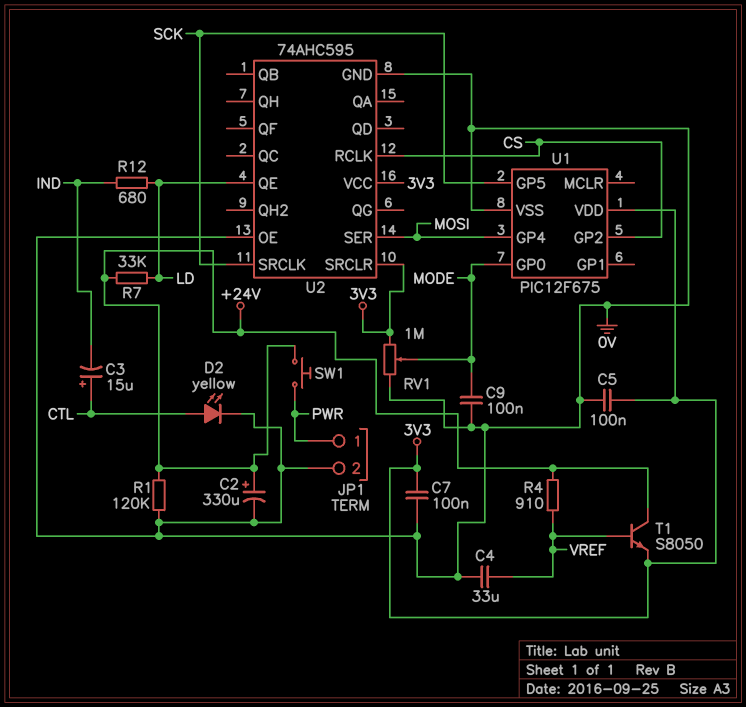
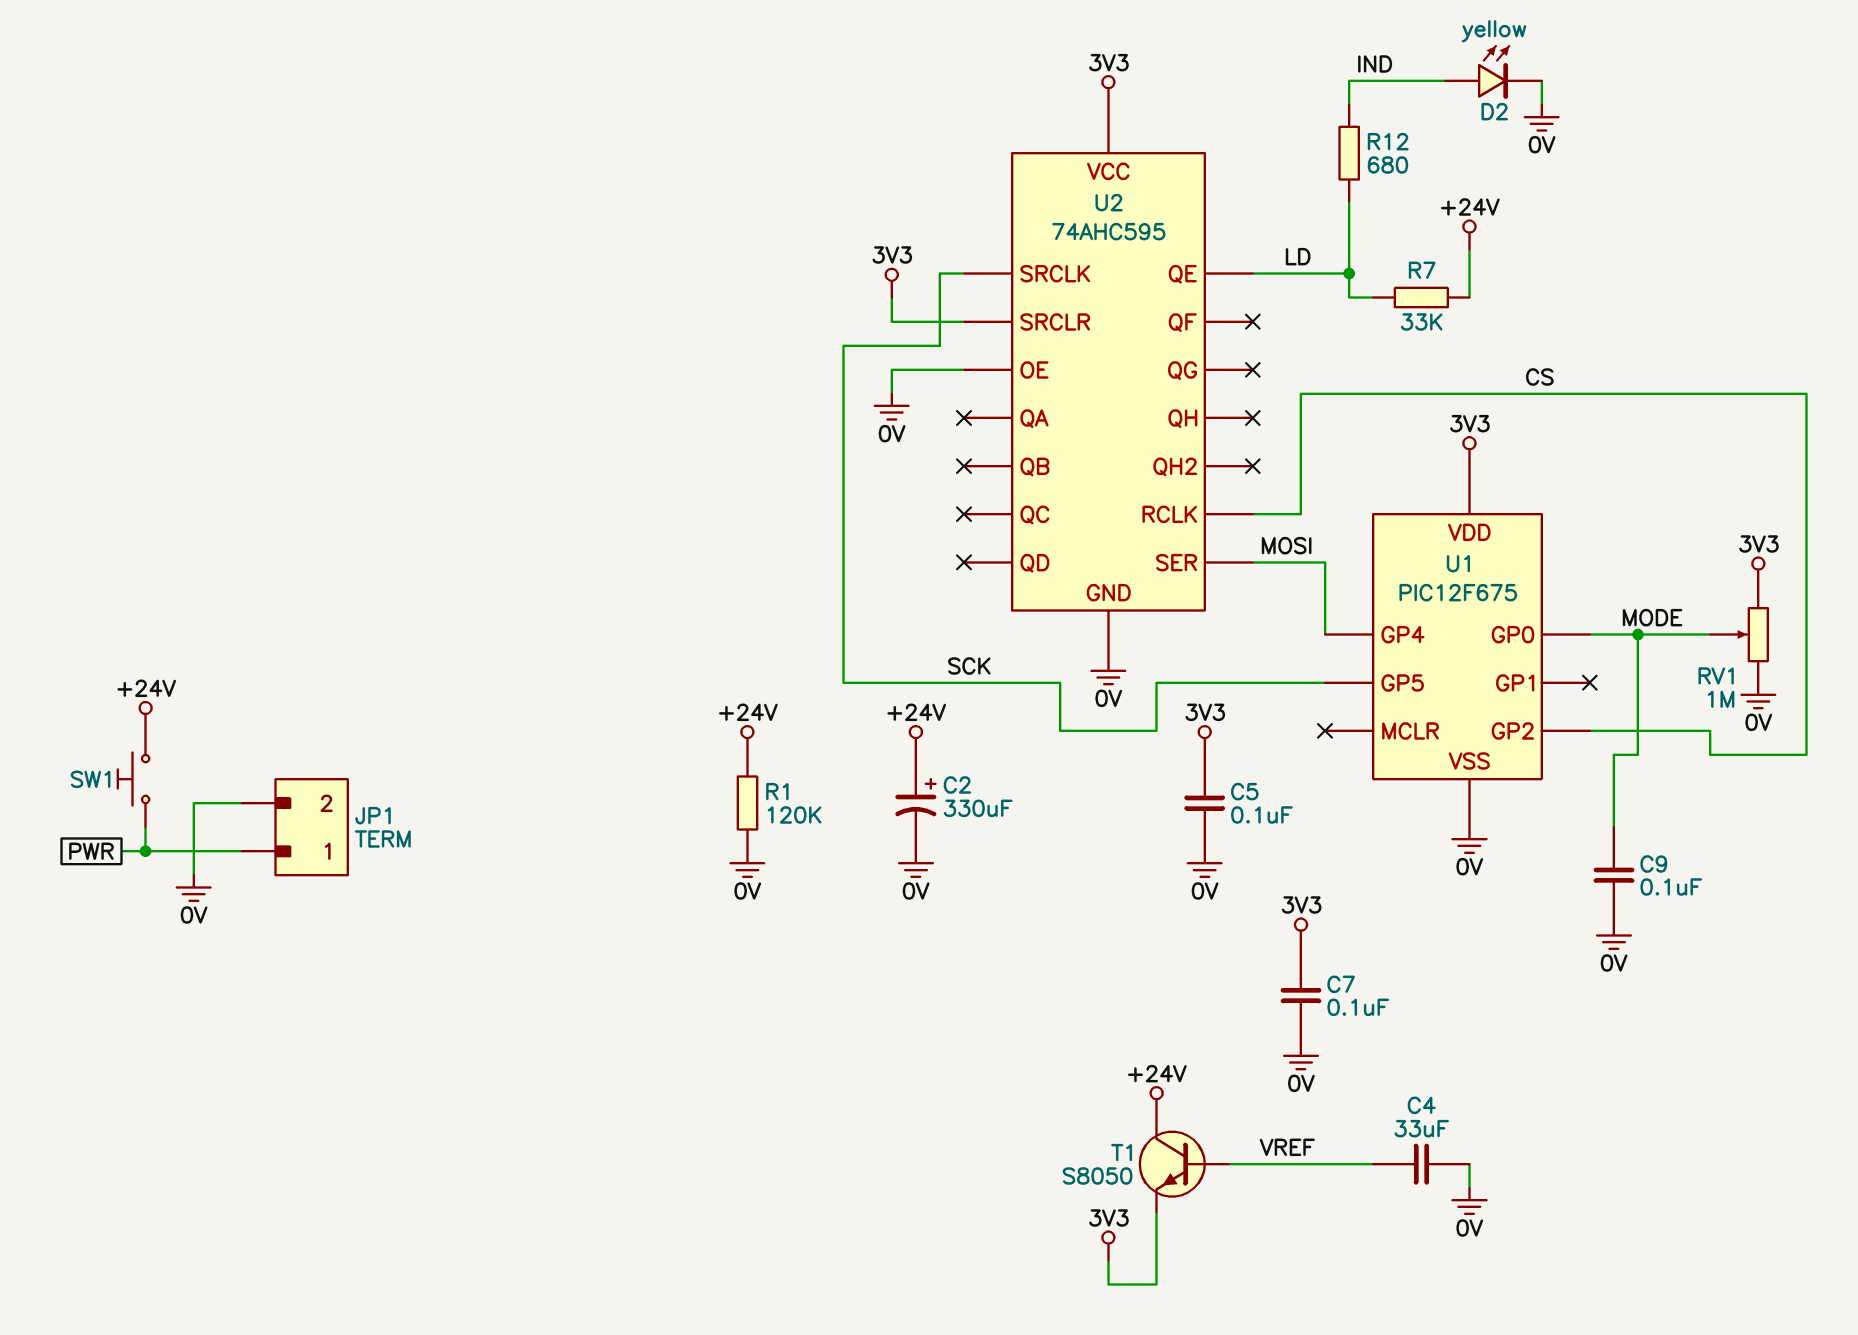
C3: 15uF (plus CTL, minus IND) -> none
D2: LED yellow (A CTL, K 0V) -> LED yellow (A IND, K 0V)
R4: 910 (+24V, VREF) -> none

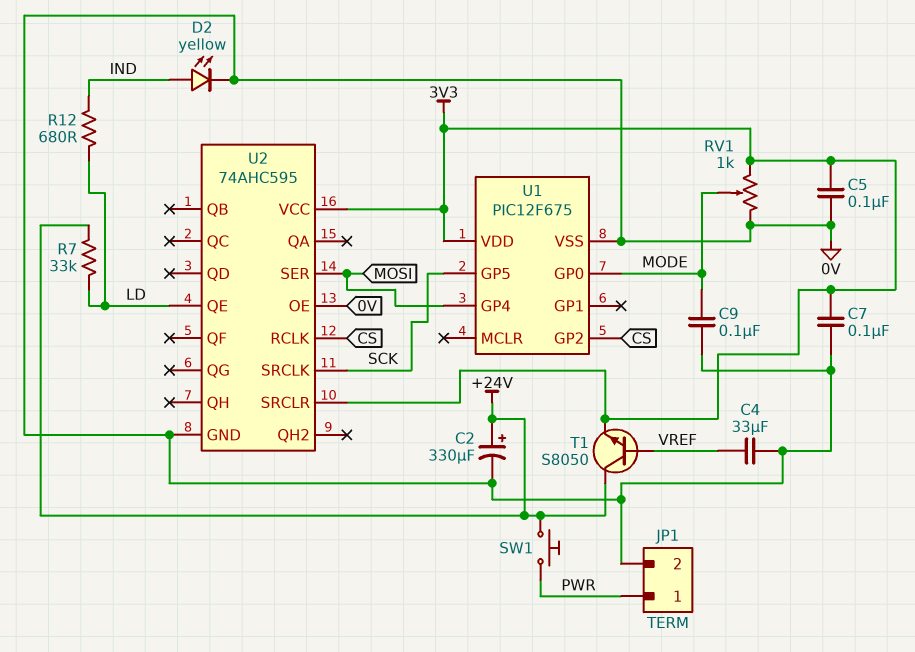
R1: 120k (+24V, 0V) -> none
RV1: 1M (0V, 3V3, wiper MODE) -> 1k (0V, 3V3, wiper MODE)

